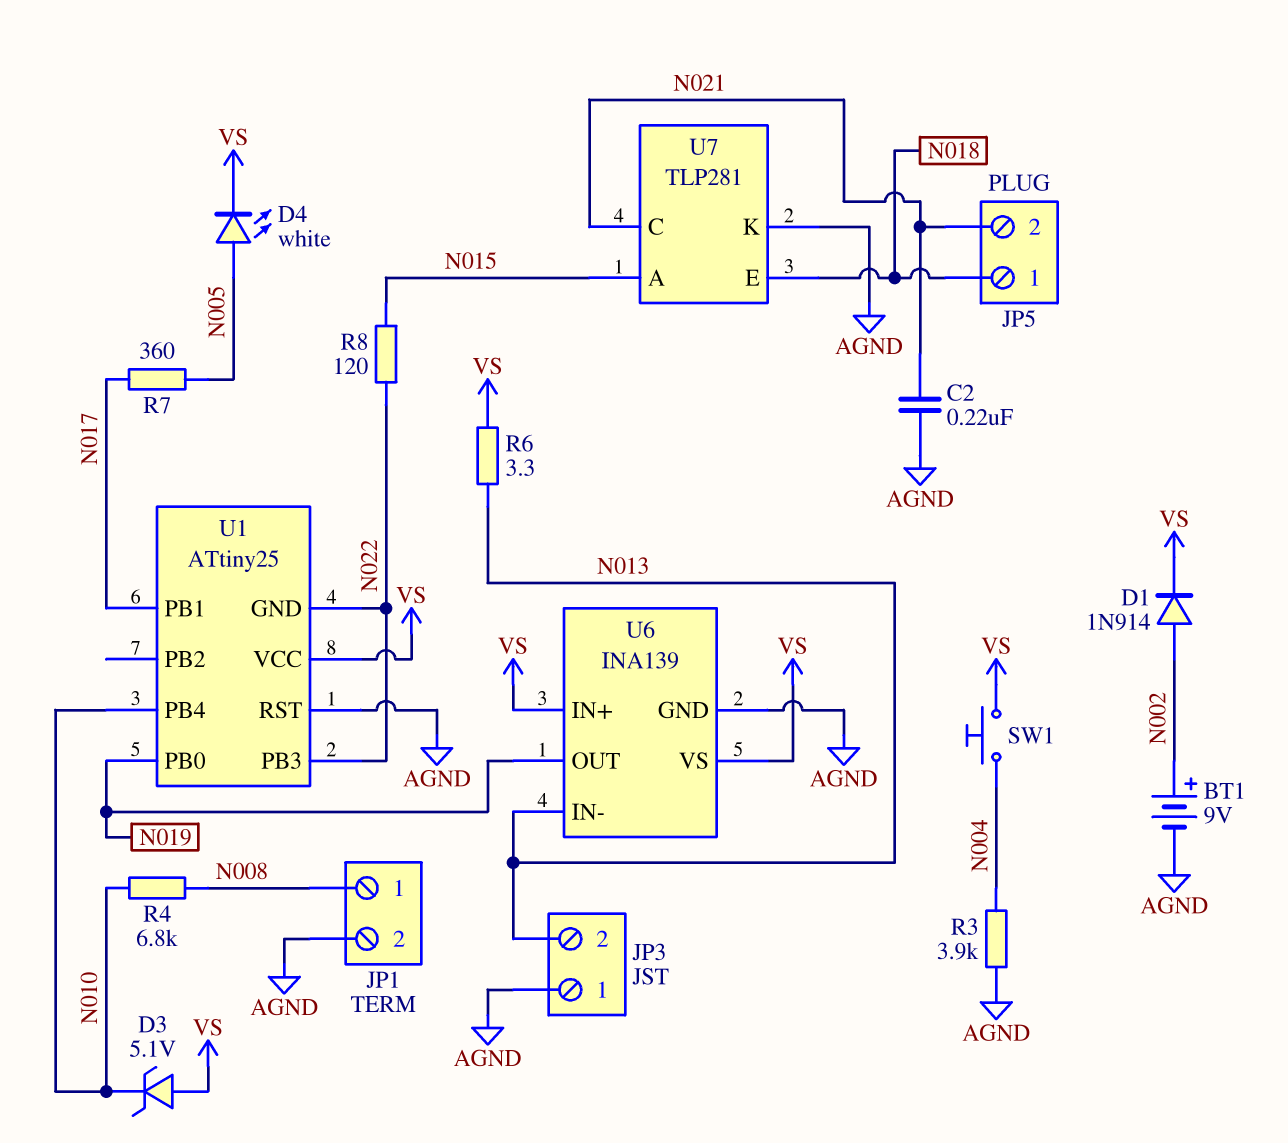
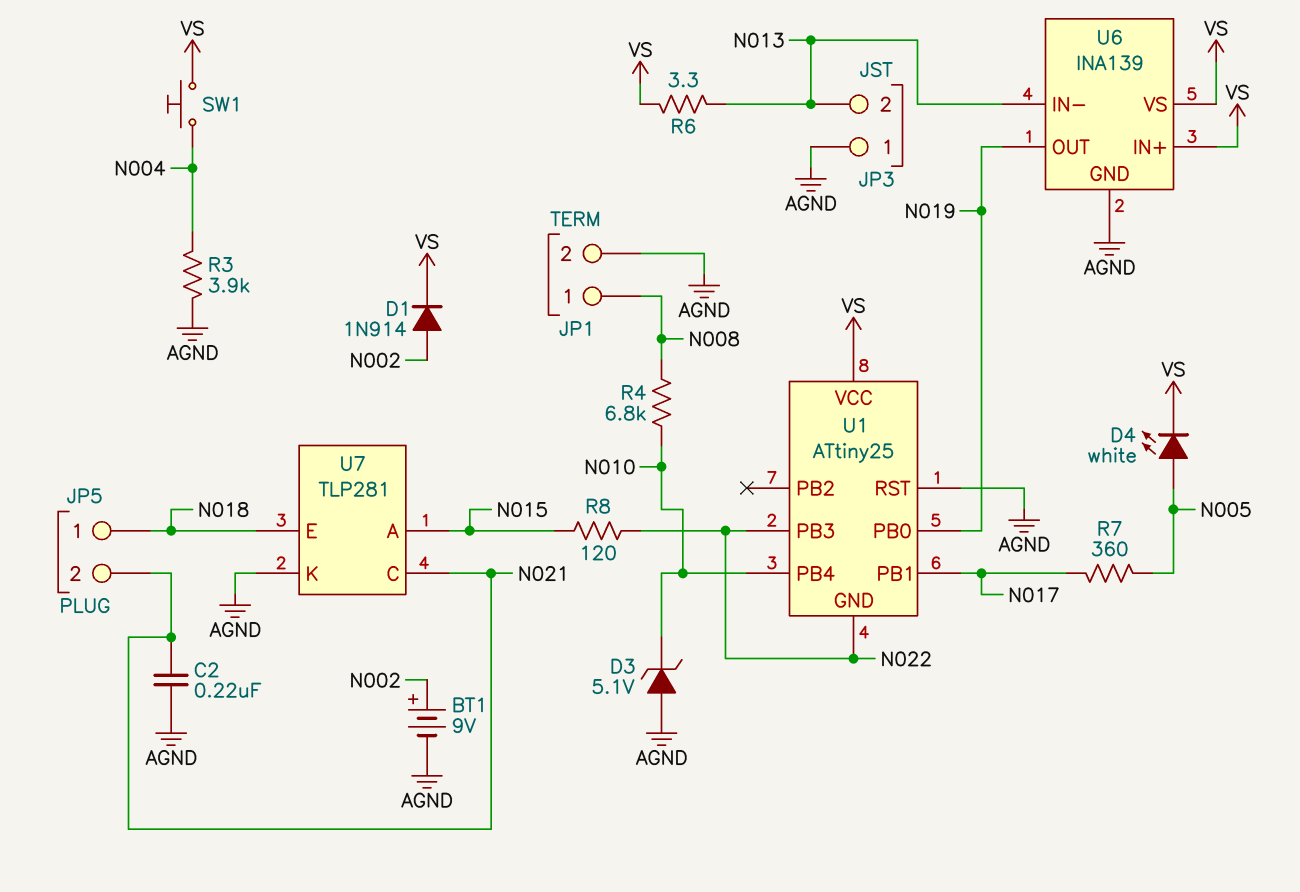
D3: zener 5.1V (A VS, K N010) -> zener 5.1V (A AGND, K N010)

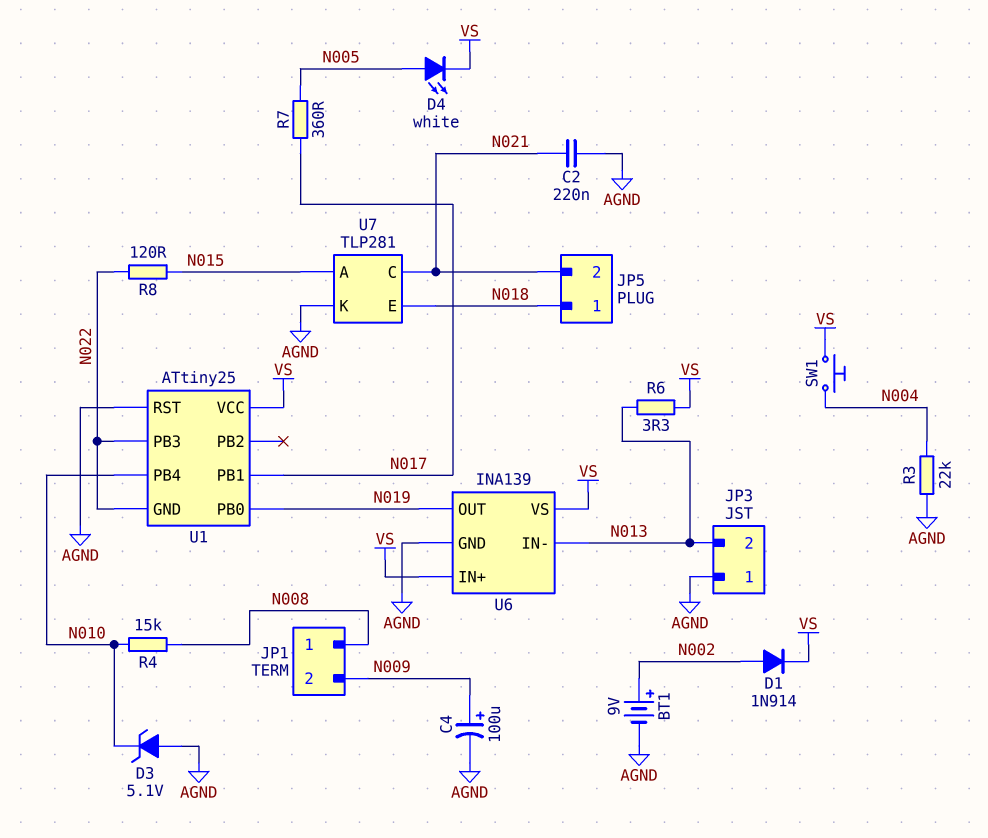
C4: none -> 100uF (plus N009, minus AGND)
JP1 pin 2: AGND -> N009
R3: 3.9k (AGND, N004) -> 22k (AGND, N004)
R4: 6.8k (N008, N010) -> 15k (N008, N010)

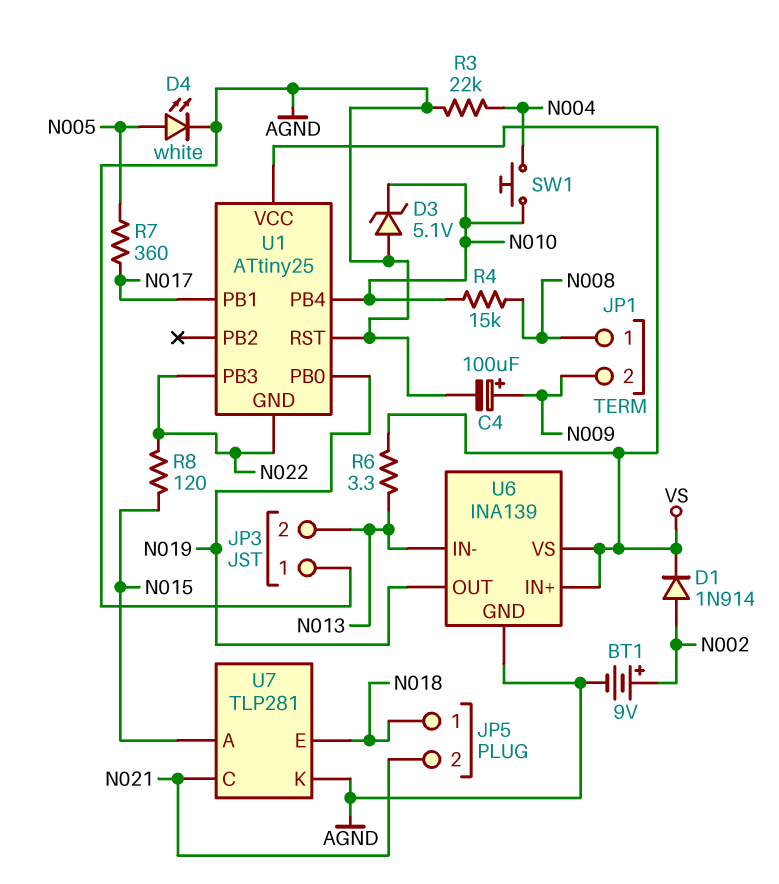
C2: 220nF (AGND, N021) -> none
D4: LED white (A N005, K VS) -> LED white (A N005, K AGND)
SW1: button (N004, VS) -> button (N004, N010)

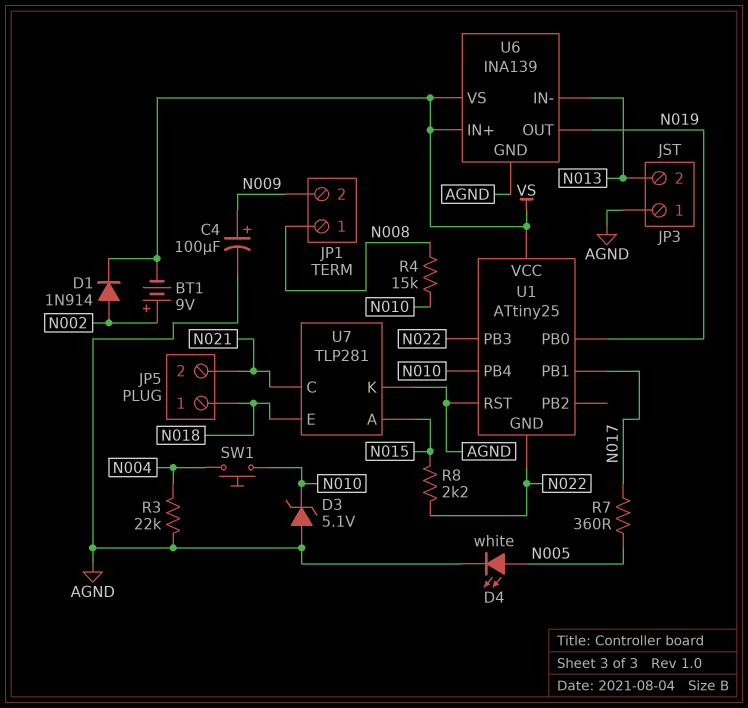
BT1: 9V (plus N002, minus AGND) -> 9V (plus N002, minus VS)
R6: 3.3 (N013, VS) -> none
R8: 120 (N015, N022) -> 2.2k (N015, N022)

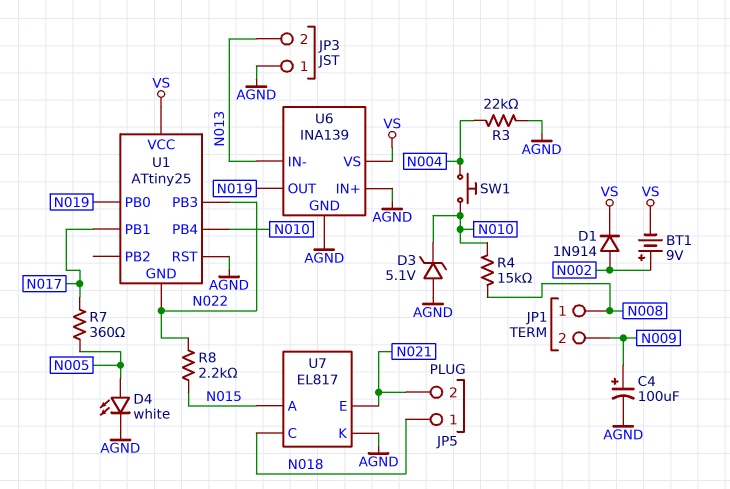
U6 pin IN+: VS -> AGND
U7: TLP281 -> EL817
U7 pin C: N021 -> N018
U7 pin E: N018 -> N021

